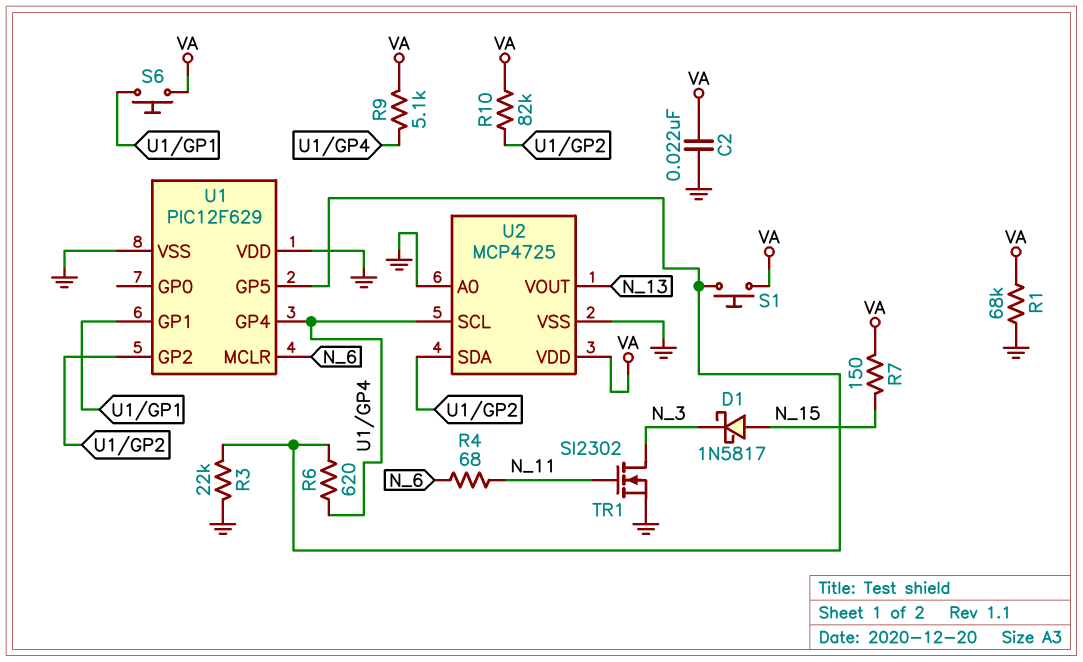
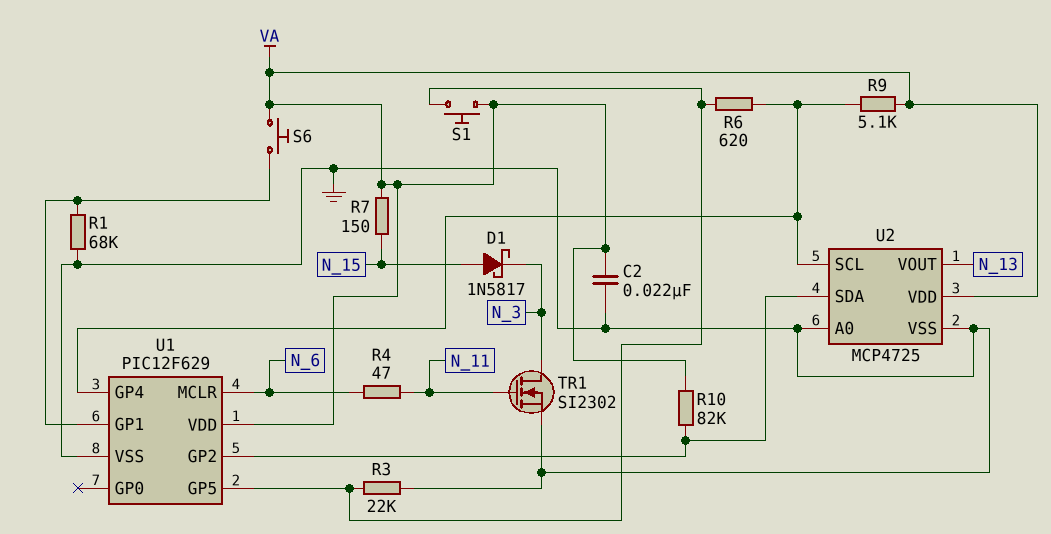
R1: 68k (GND, VA) -> 68k (GND, U1/GP1)
R4: 68 (N_6, N_11) -> 47 (N_6, N_11)
U1 pin VDD: GND -> VA

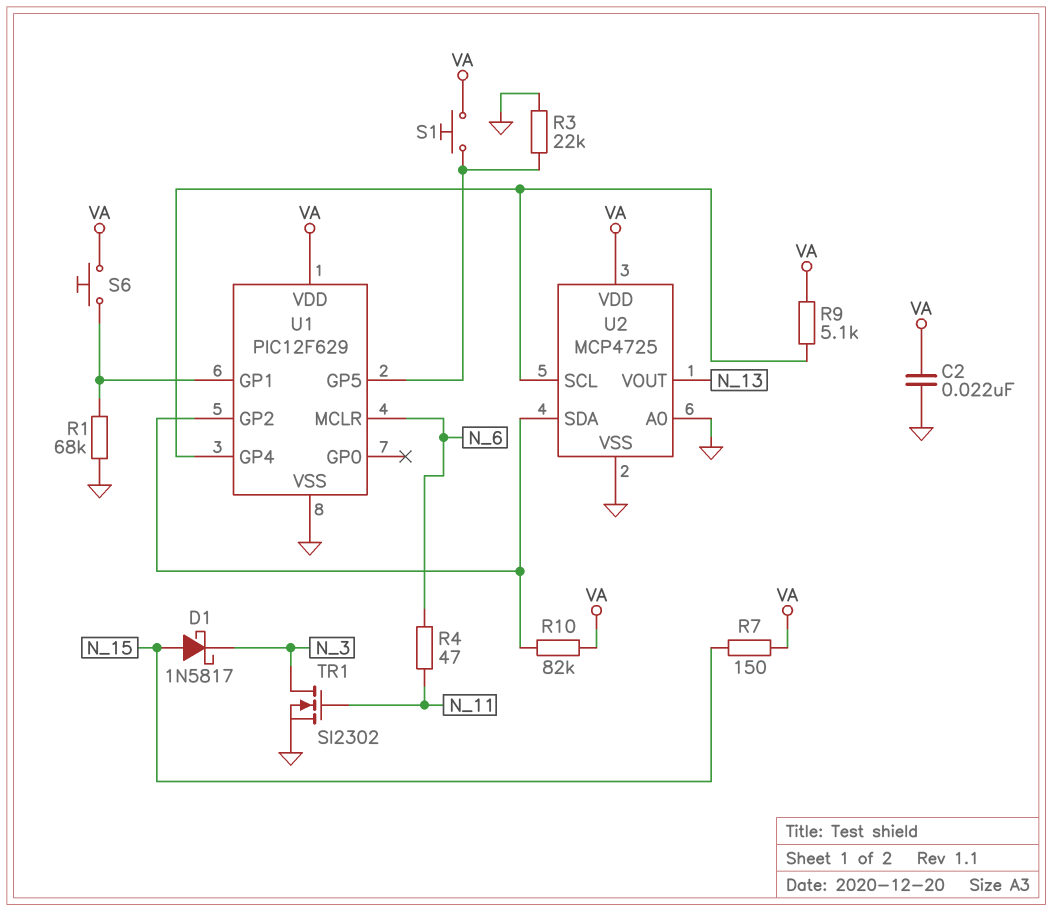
R6: 620 (U1/GP4, U1/GP5) -> none

